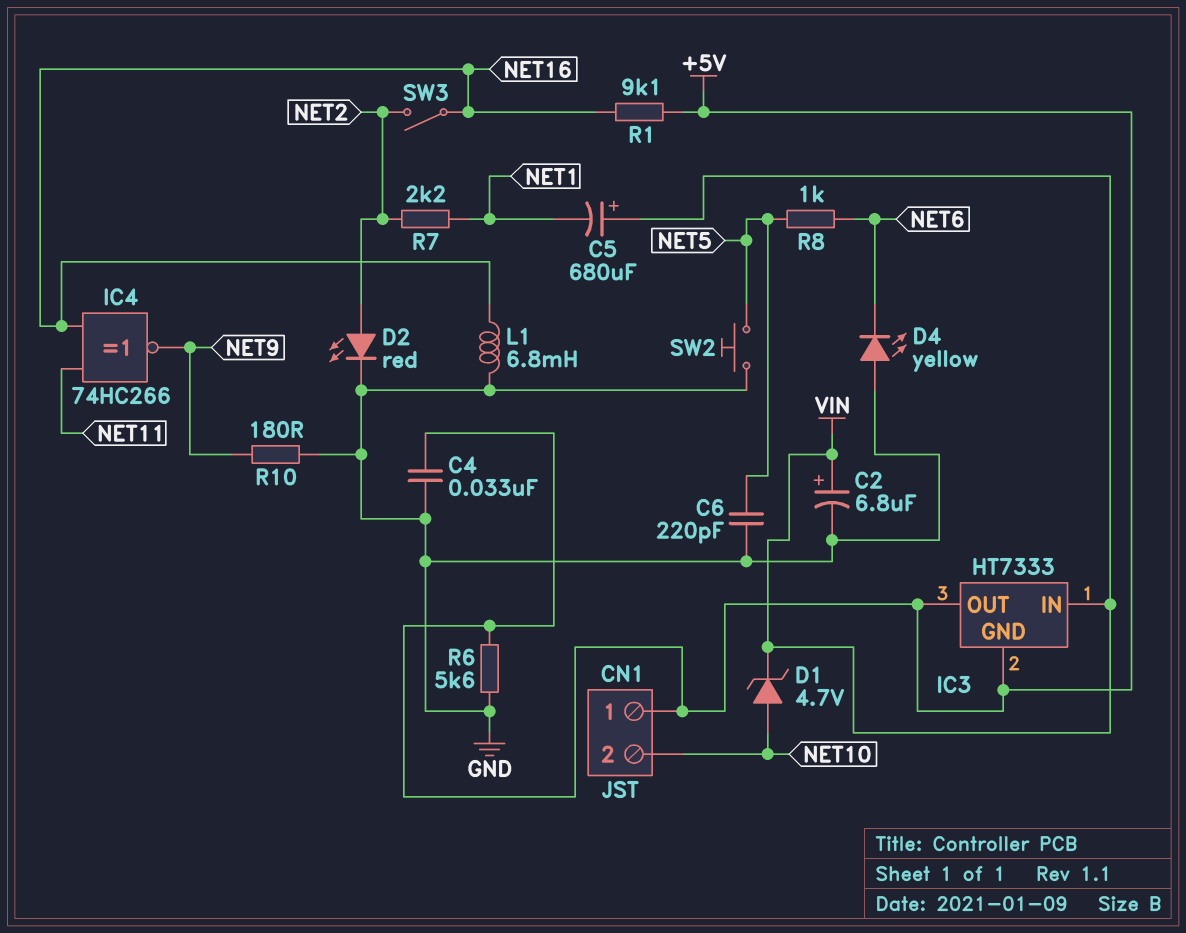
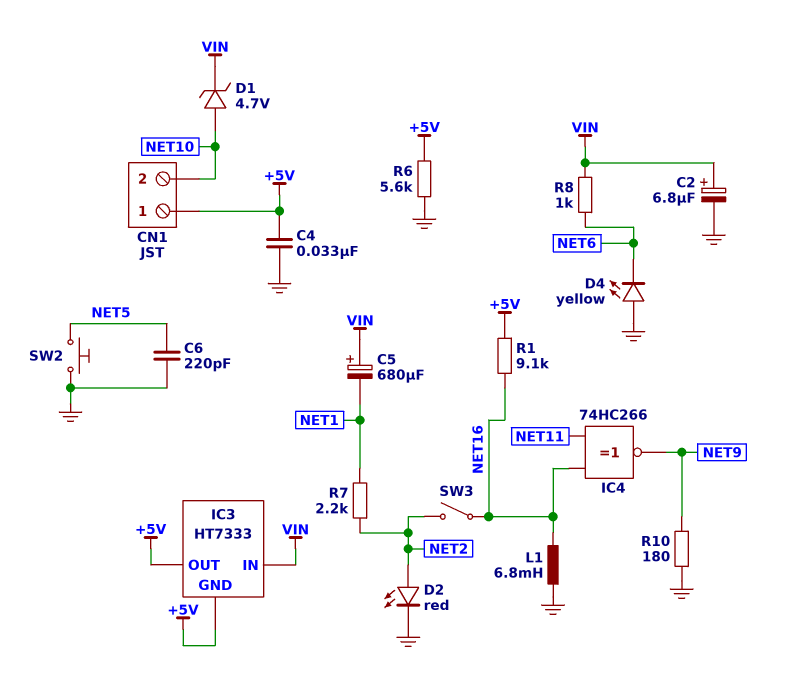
R8: 1k (NET5, NET6) -> 1k (NET6, VIN)

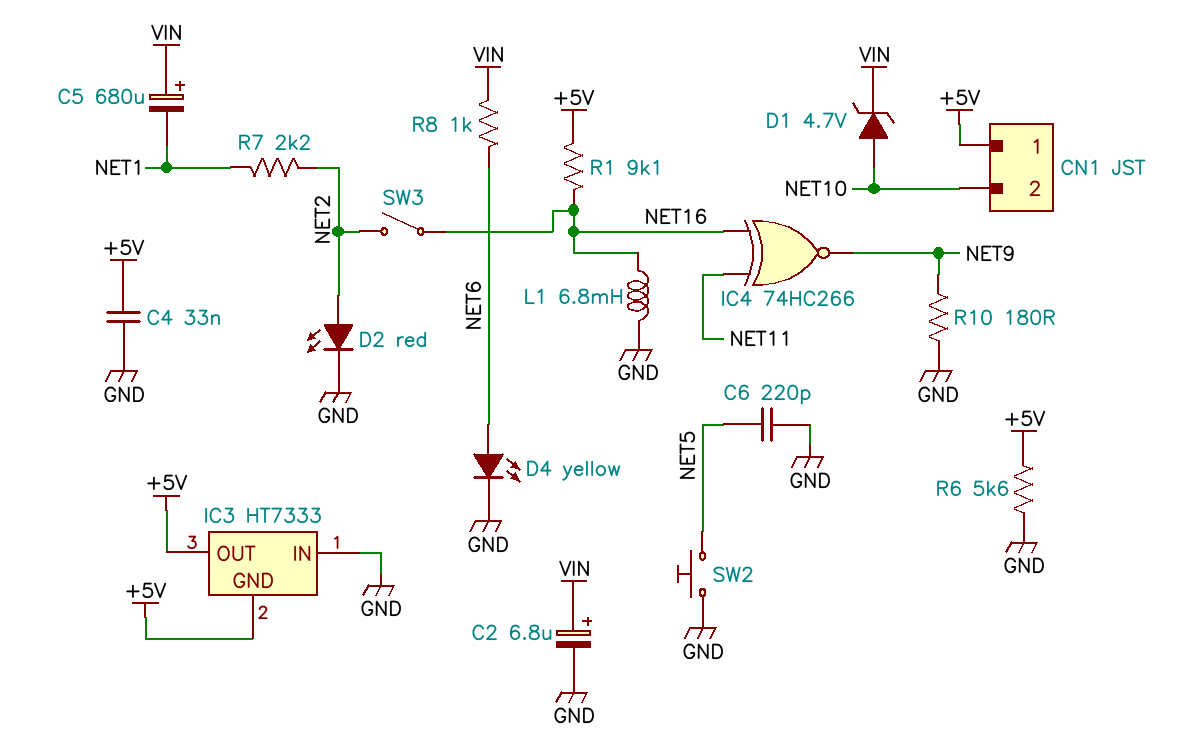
D4: LED yellow (A GND, K NET6) -> LED yellow (A NET6, K GND)
IC3 pin IN: VIN -> GND

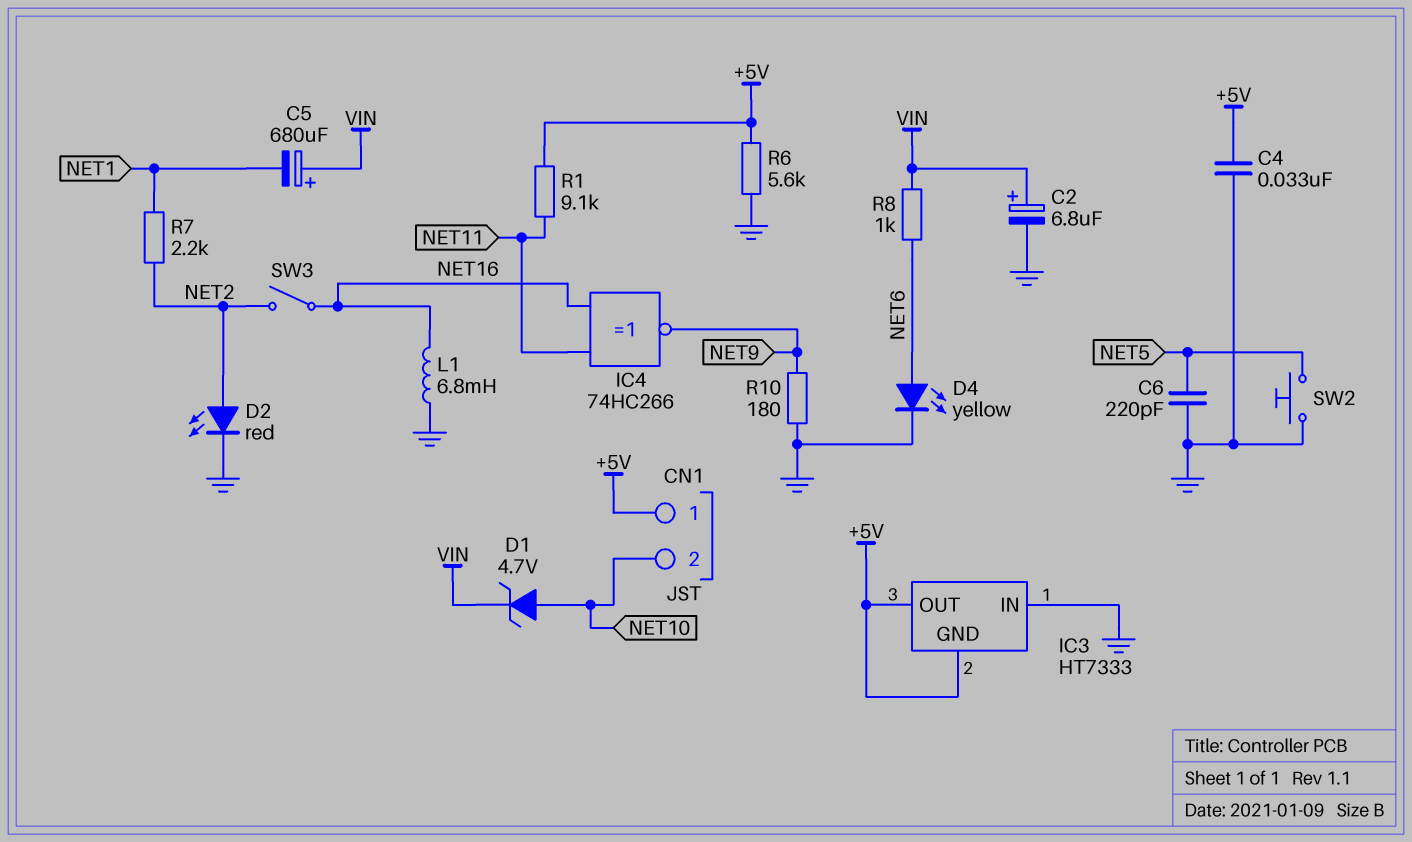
R1: 9.1k (+5V, NET16) -> 9.1k (+5V, NET11)

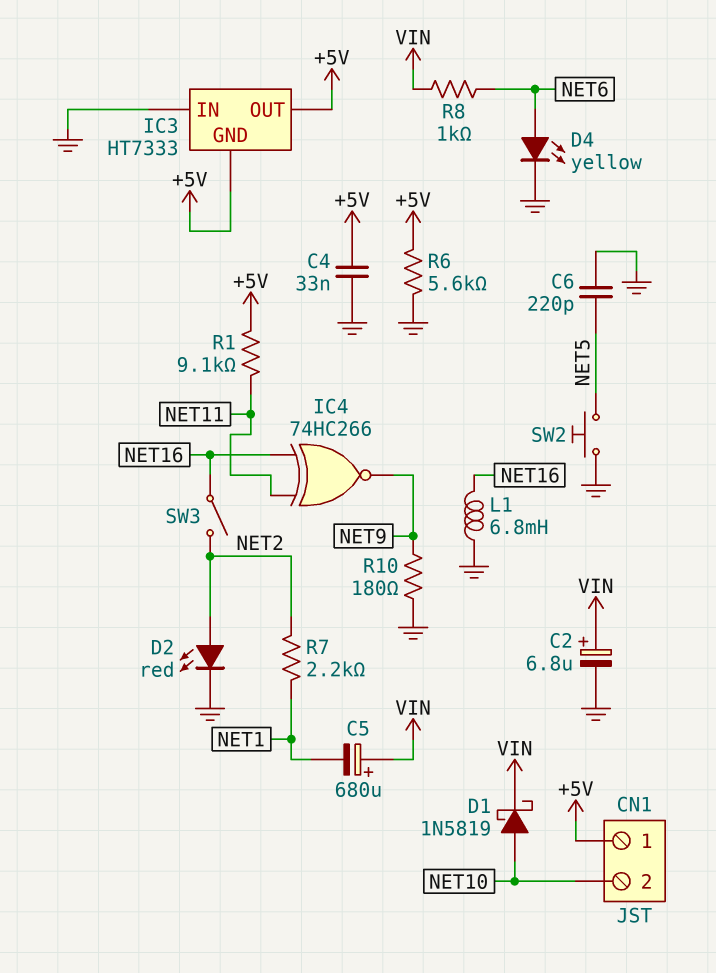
D1: zener 4.7V (A NET10, K VIN) -> schottky 1N5819 (A NET10, K VIN)

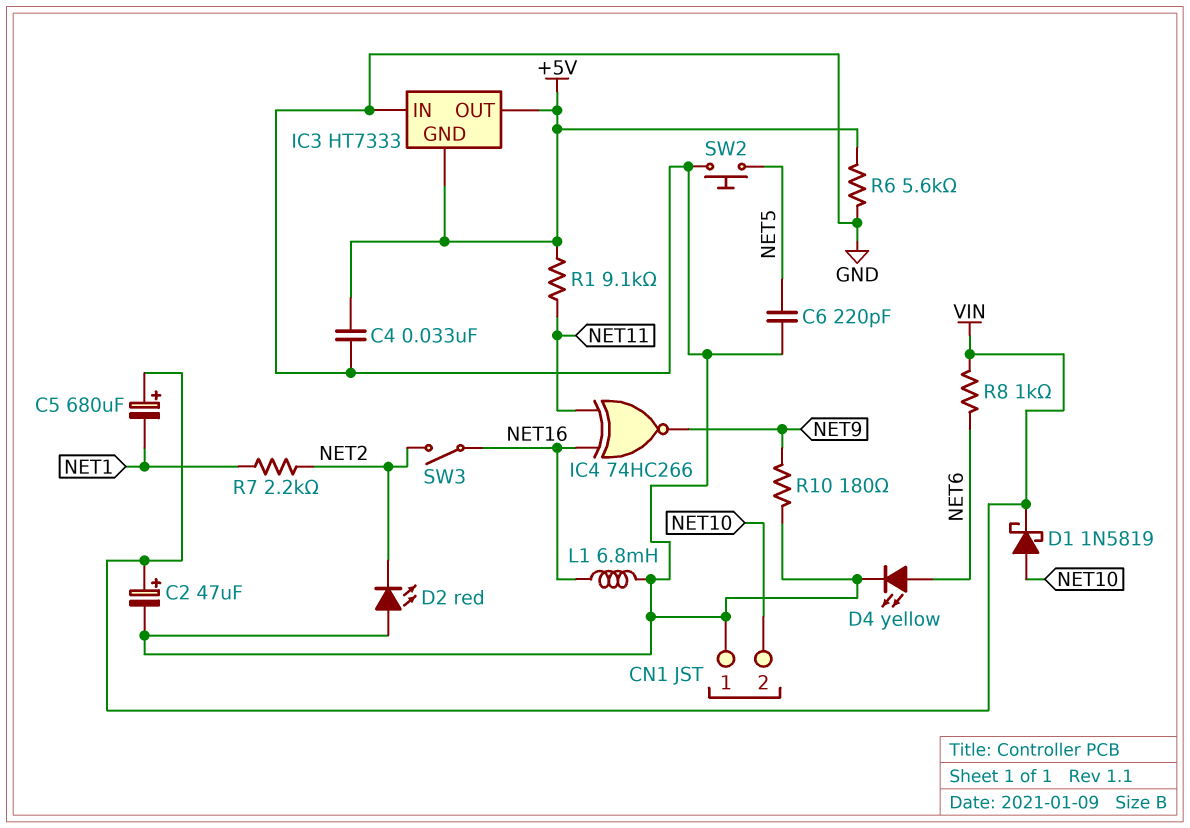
C2: 6.8uF (plus VIN, minus GND) -> 47uF (plus VIN, minus GND)
CN1 pin 1: +5V -> GND
D2: LED red (A NET2, K GND) -> LED red (A GND, K NET2)

